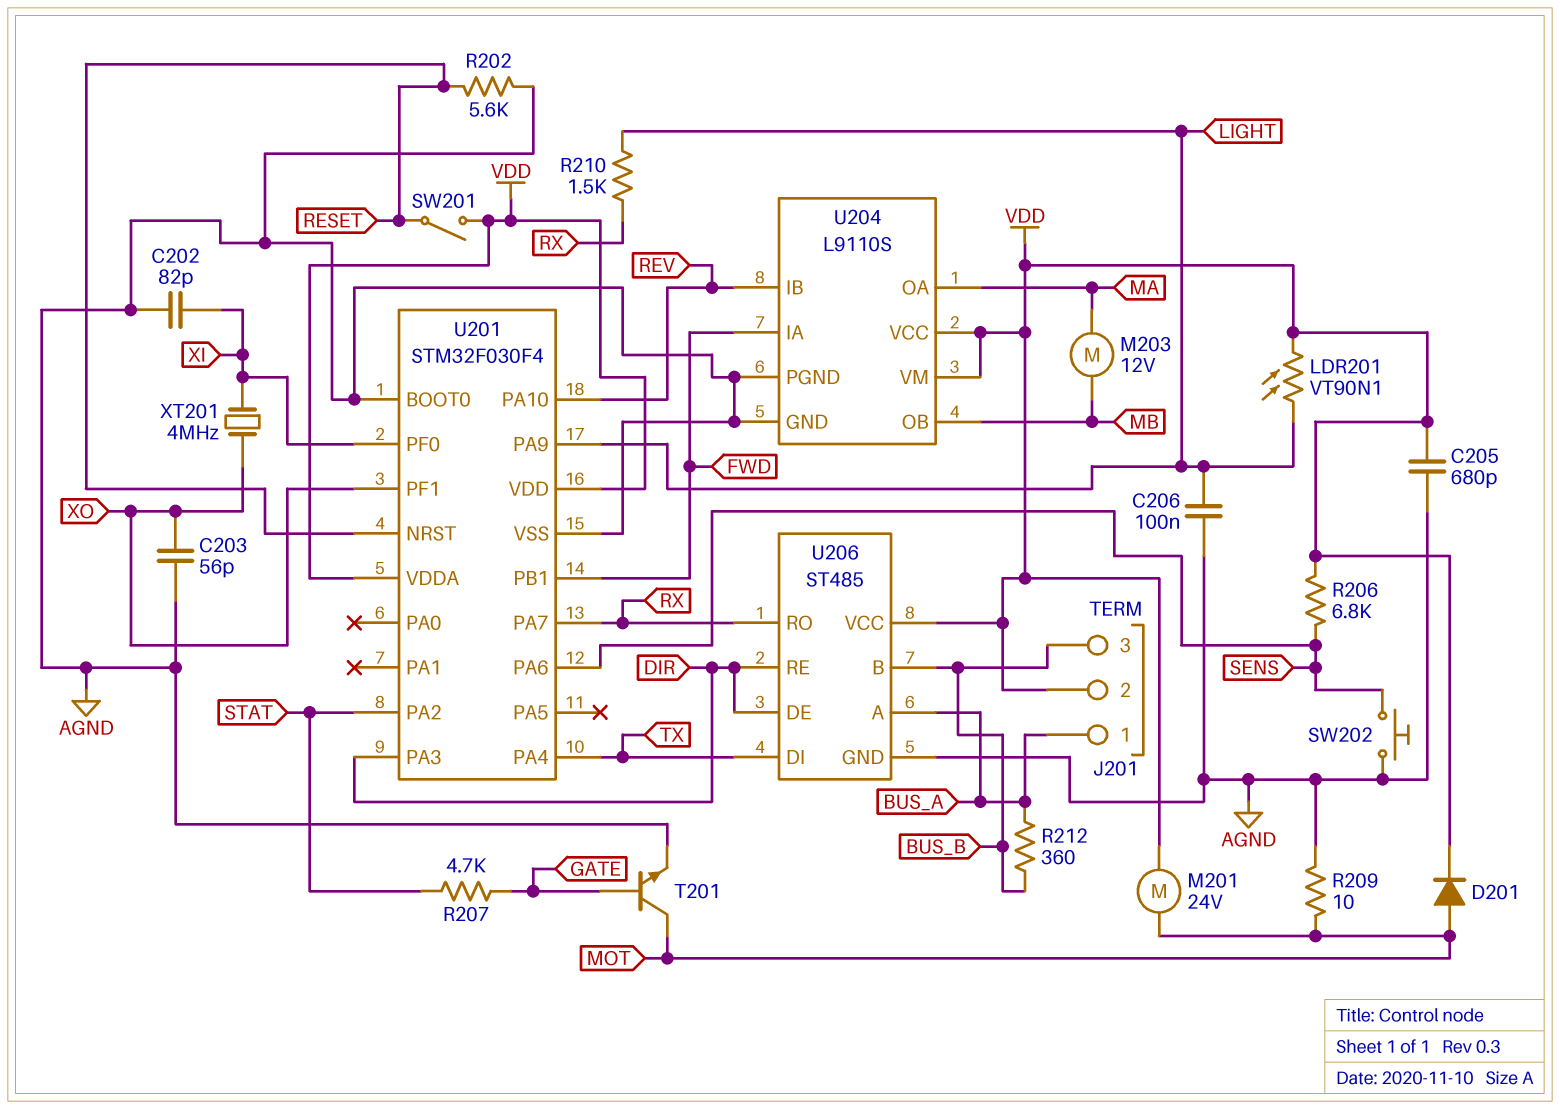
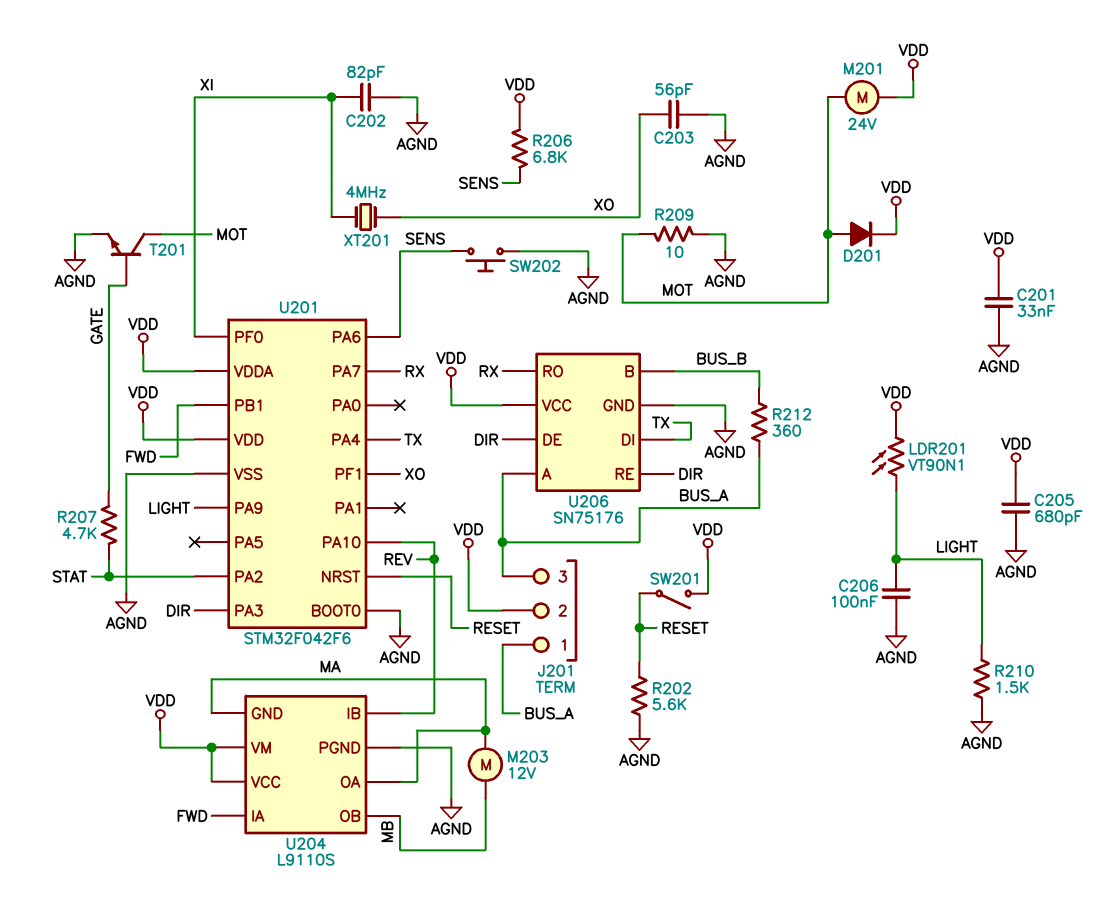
C201: none -> 33nF (AGND, VDD)
J201 pin 3: BUS_B -> BUS_A
R210: 1.5k (LIGHT, RX) -> 1.5k (AGND, LIGHT)
U201: STM32F030F4 -> STM32F042F6
U204 pin GND: AGND -> MA
U206: ST485 -> SN75176

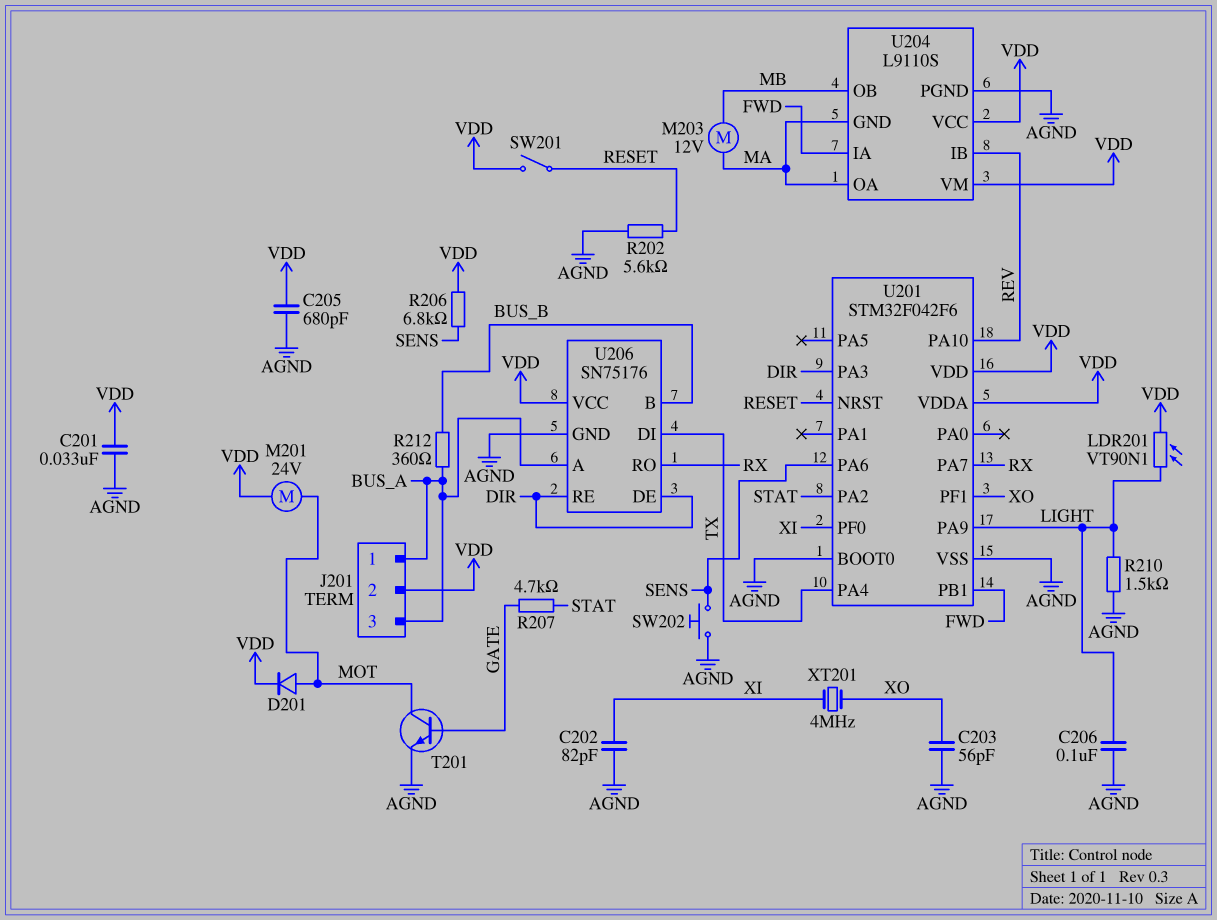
R209: 10 (AGND, MOT) -> none

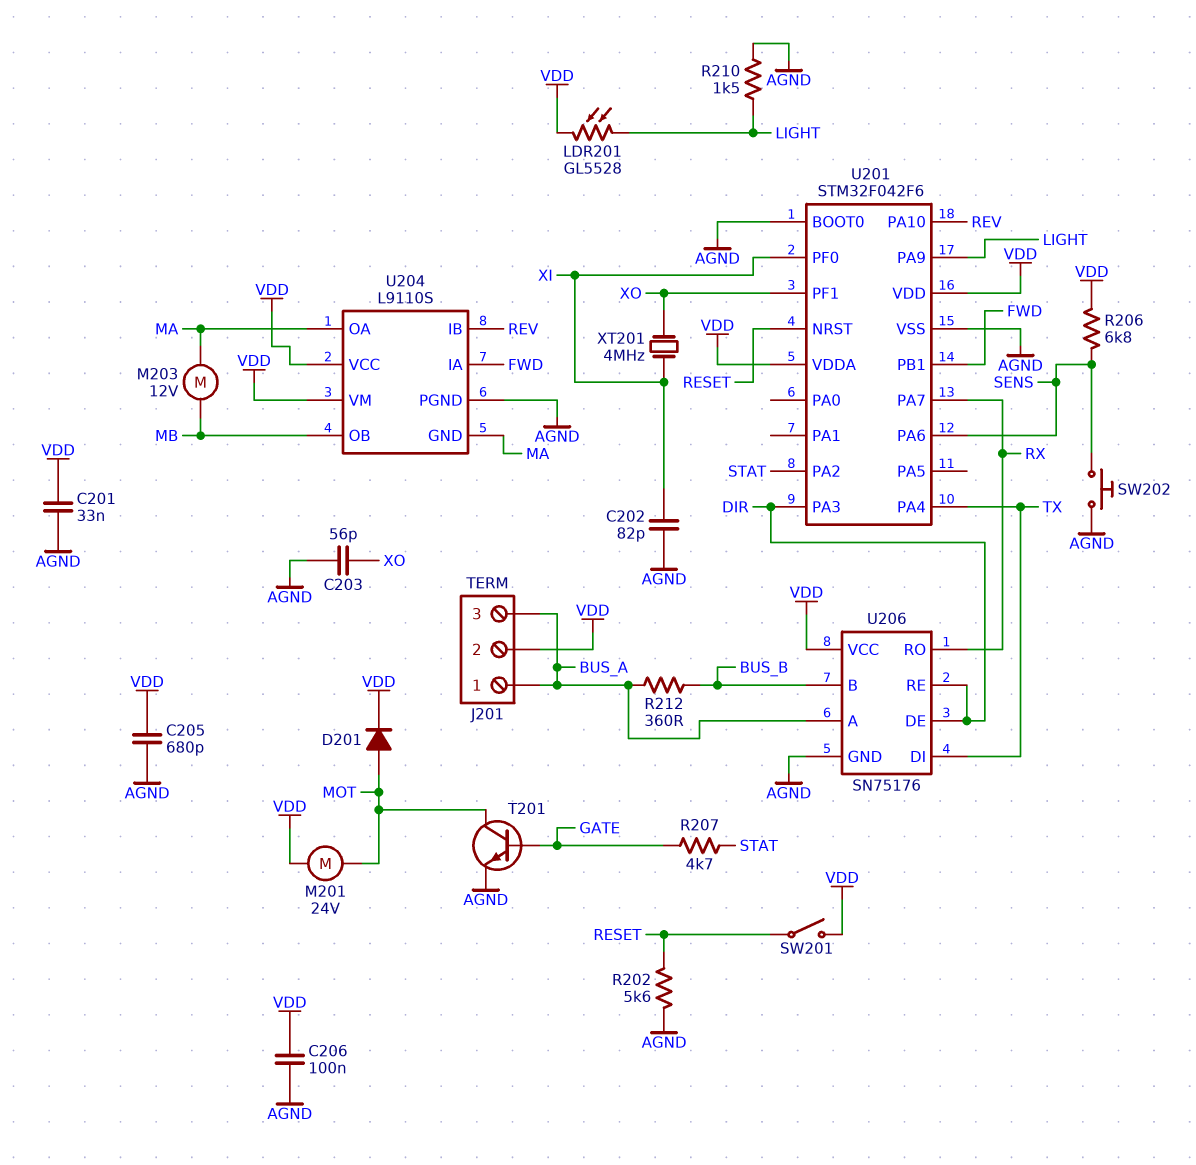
C206: 100nF (AGND, LIGHT) -> 100nF (AGND, VDD)
LDR201: VT90N1 (LIGHT, VDD) -> GL5528 (LIGHT, VDD)

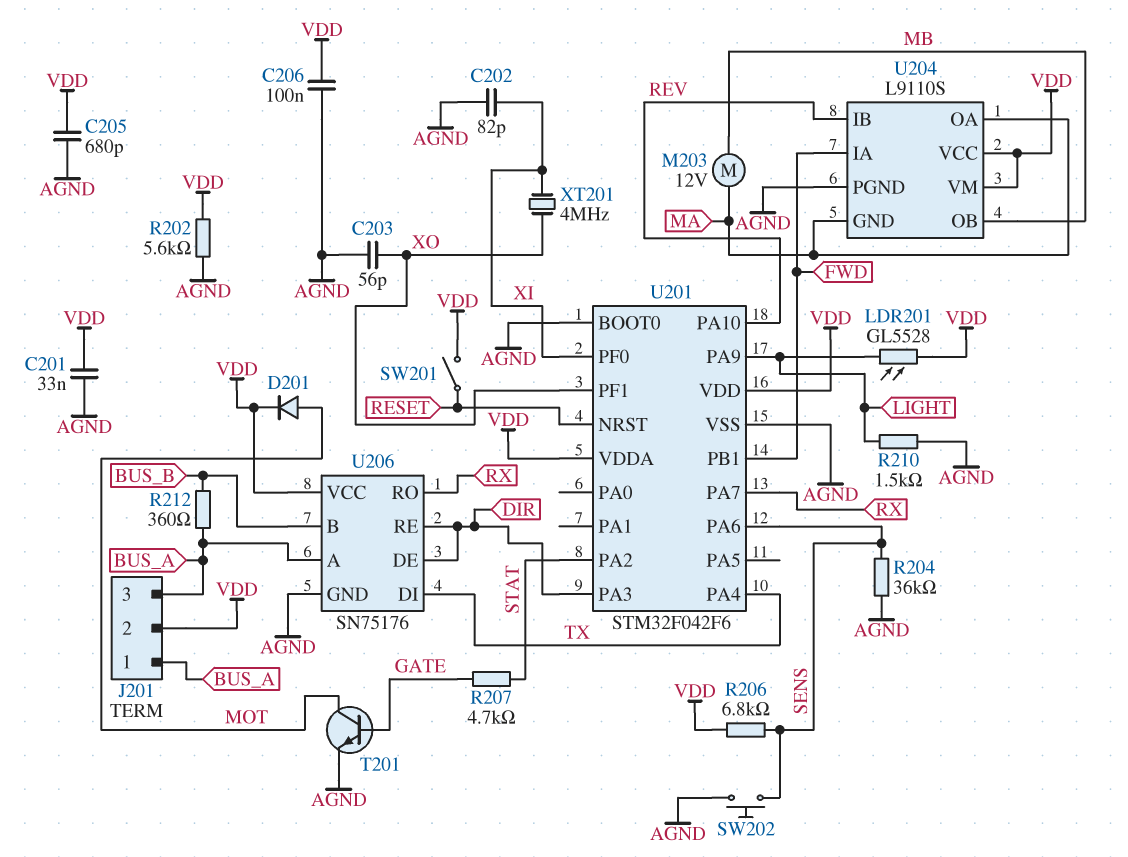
M201: motor 24V (MOT, VDD) -> none
R202: 5.6k (AGND, RESET) -> 5.6k (AGND, VDD)
R204: none -> 36k (AGND, SENS)

